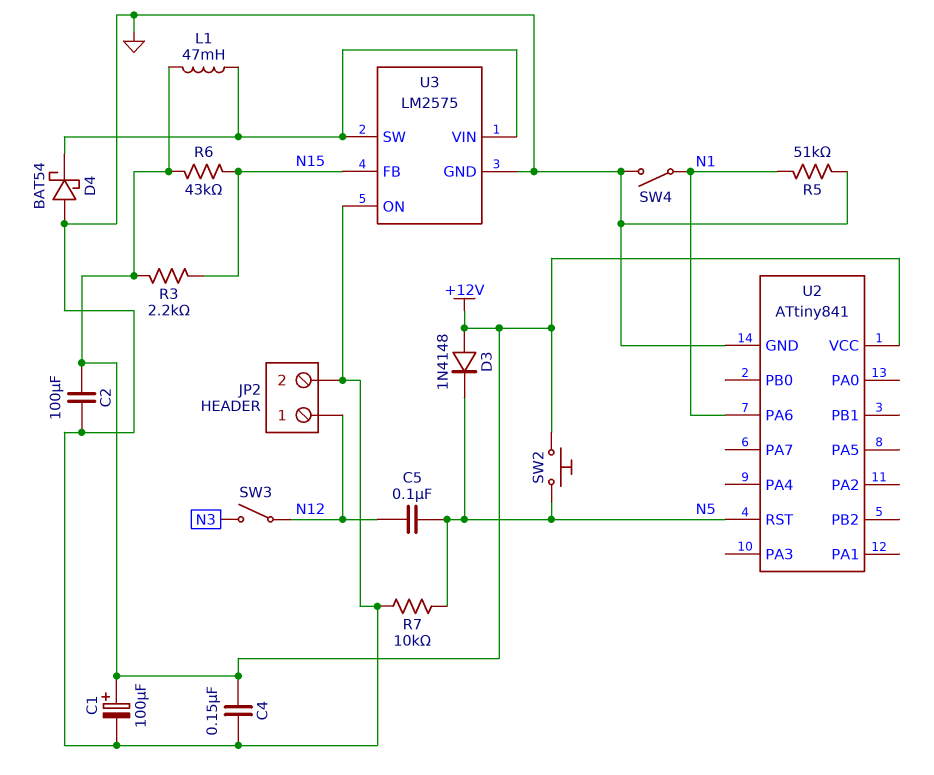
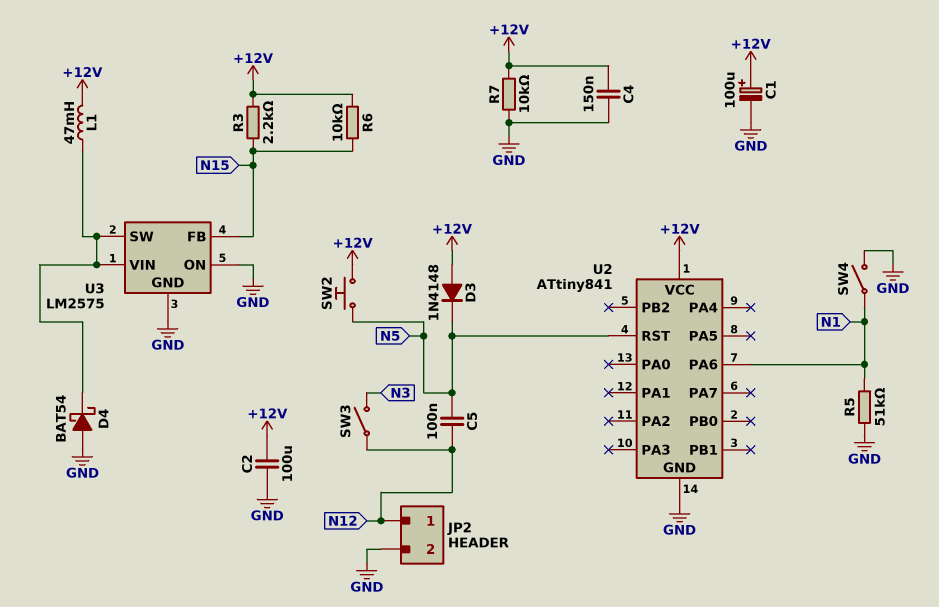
R6: 43k (+12V, N15) -> 10k (+12V, N15)
R7: 10k (GND, N5) -> 10k (+12V, GND)

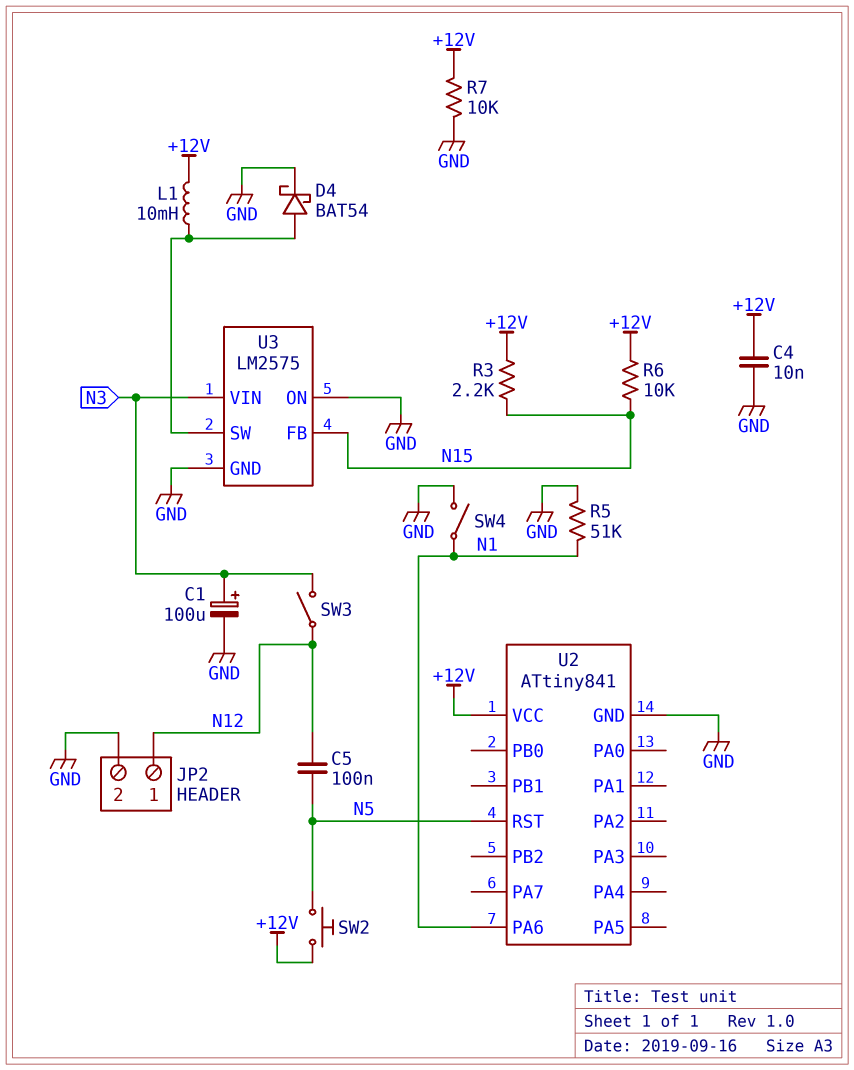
C1: 100uF (plus +12V, minus GND) -> 100uF (plus N3, minus GND)
C2: 100uF (+12V, GND) -> none
C4: 150nF (+12V, GND) -> 10nF (+12V, GND)
D3: diode 1N4148 (A +12V, K N5) -> none
D4: schottky BAT54 (A GND, K U3/SW) -> schottky BAT54 (A U3/SW, K GND)
L1: 47mH (+12V, U3/SW) -> 10mH (+12V, U3/SW)
U3 pin VIN: U3/SW -> N3

